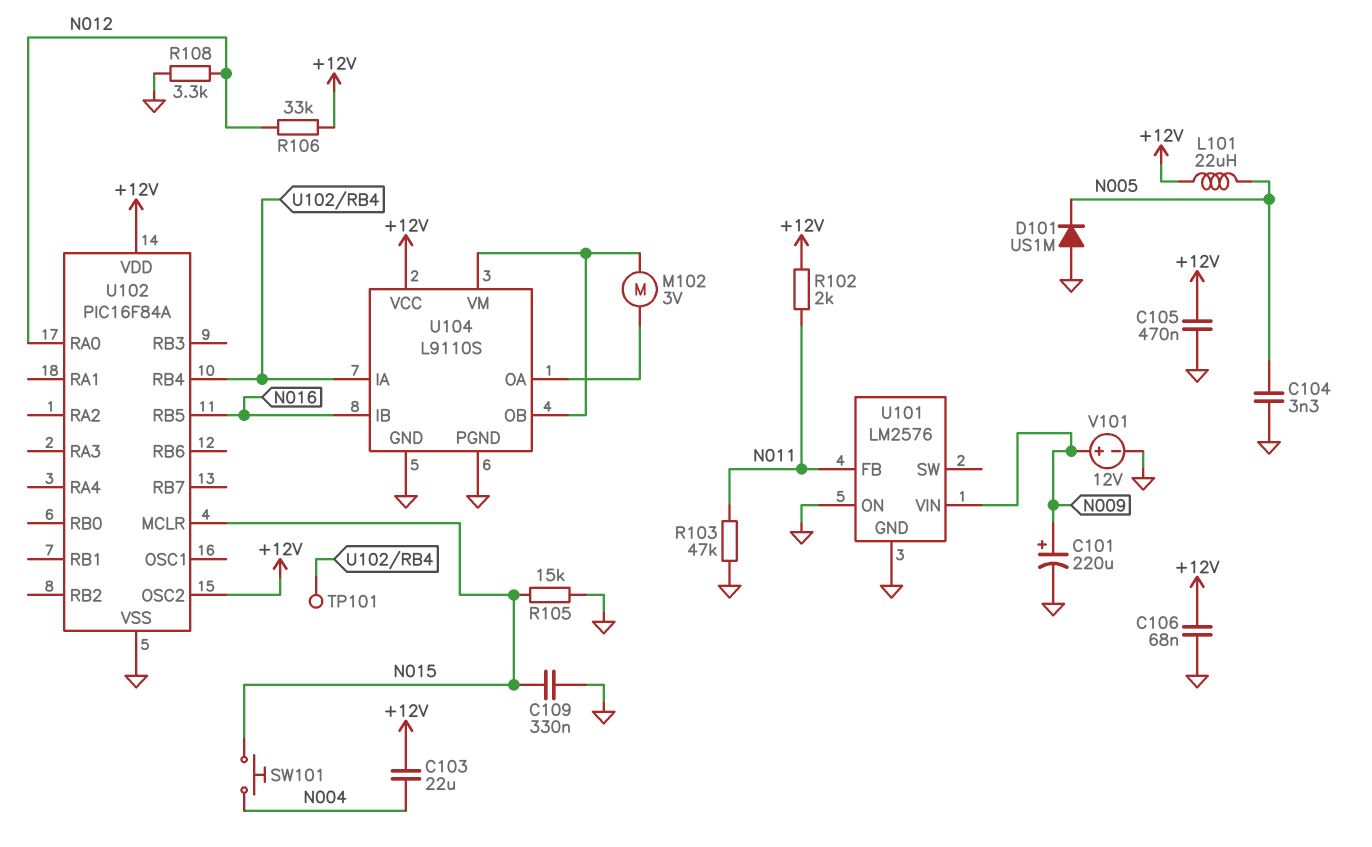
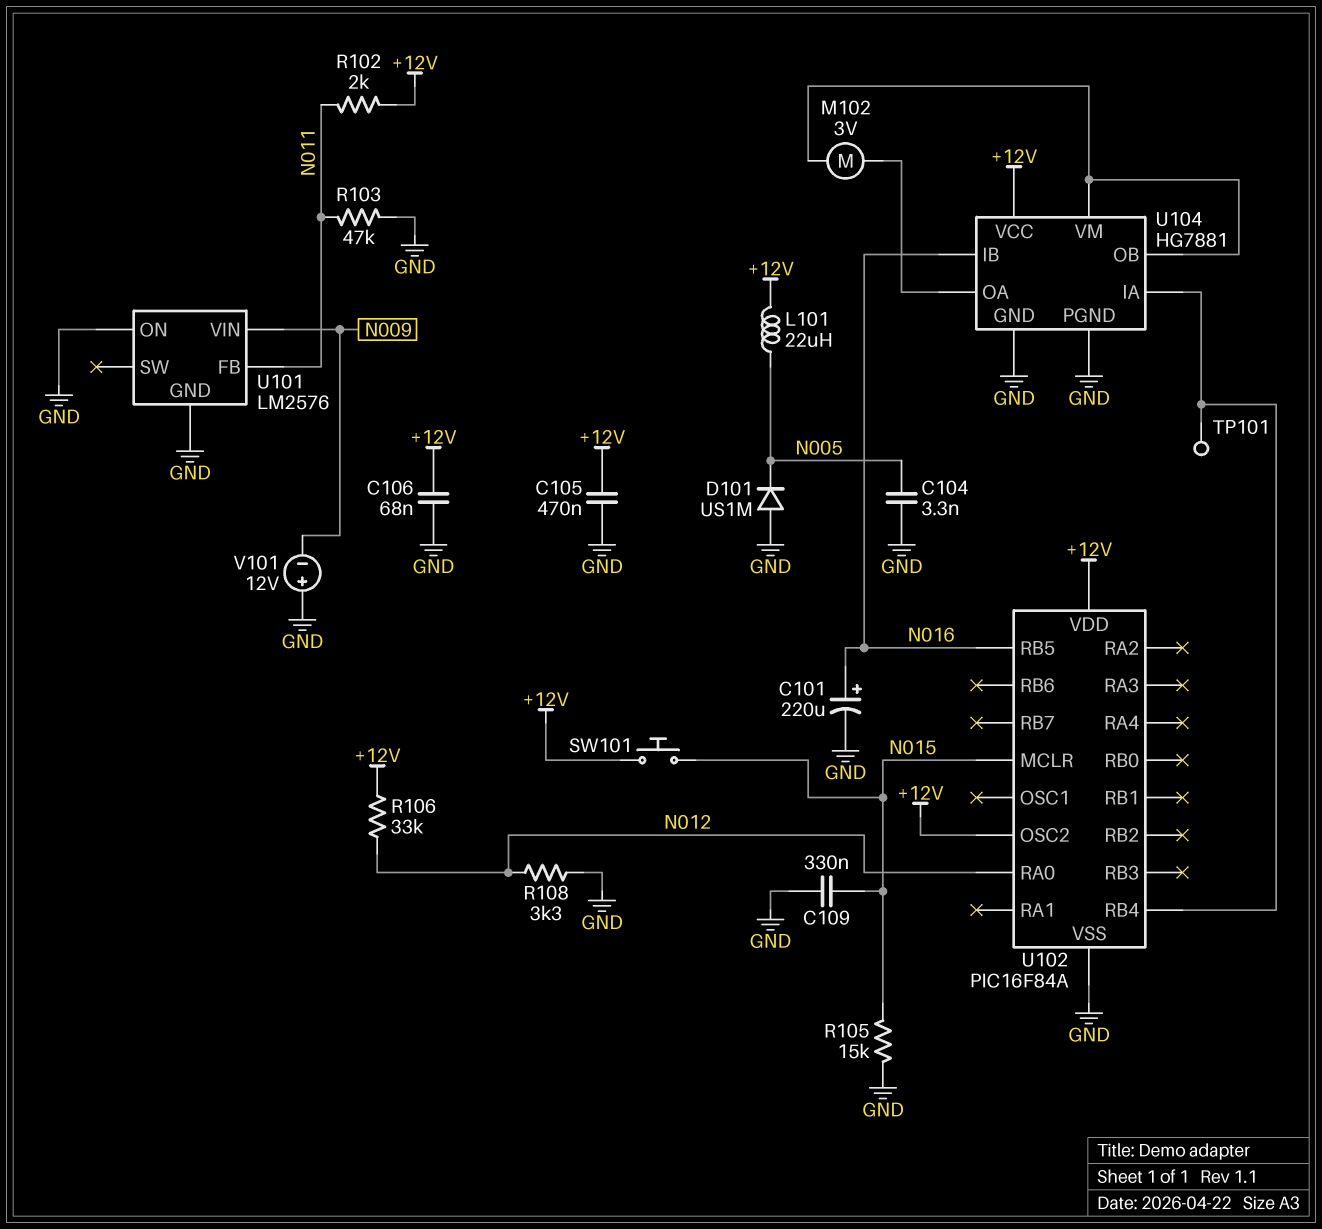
C101: 220uF (plus N009, minus GND) -> 220uF (plus N016, minus GND)
C103: 22uF (+12V, N004) -> none
SW101: button (N004, N015) -> button (+12V, N015)
U104: L9110S -> HG7881
V101: 12V (plus N009, minus GND) -> 12V (plus GND, minus N009)

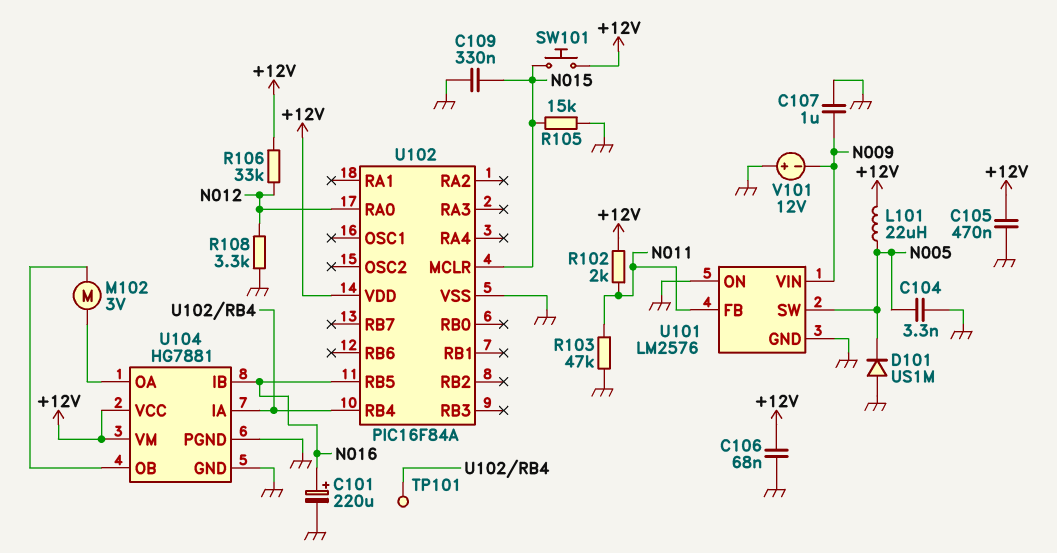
C107: none -> 1uF (GND, N009)
U101 pin SW: none -> N005
U102 pin OSC2: +12V -> none
U104 pin VM: U104/OB -> +12V

